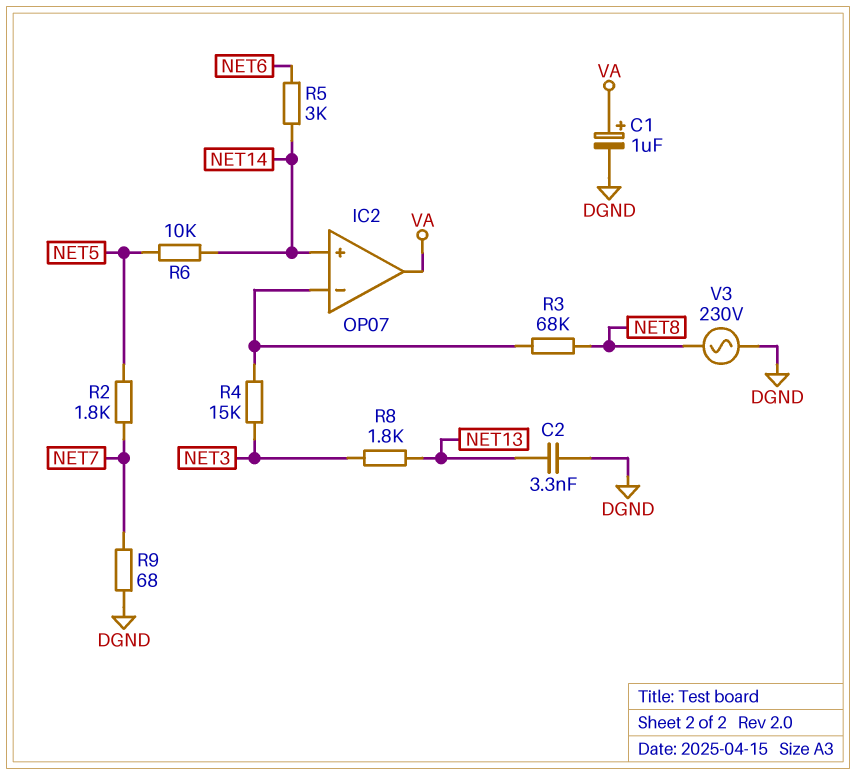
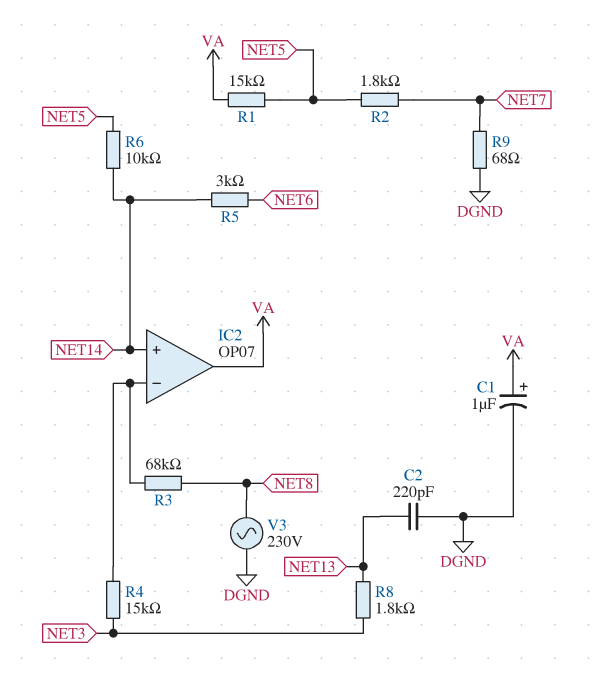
C2: 3.3nF (DGND, NET13) -> 220pF (DGND, NET13)
R1: none -> 15k (NET5, VA)

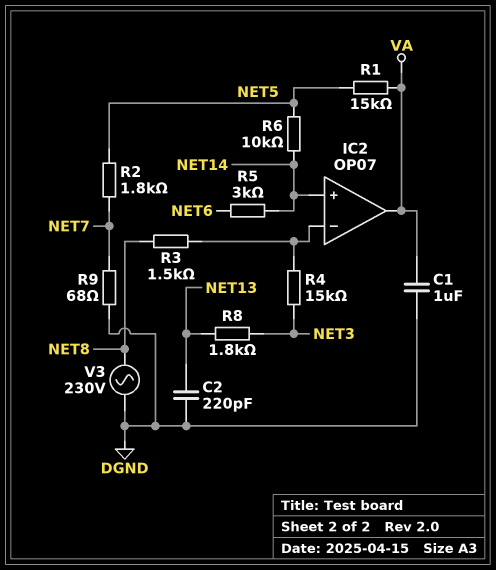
C1: 1uF (plus VA, minus DGND) -> 1uF (DGND, VA)
R3: 68k (IC2/in-, NET8) -> 1.5k (IC2/in-, NET8)

